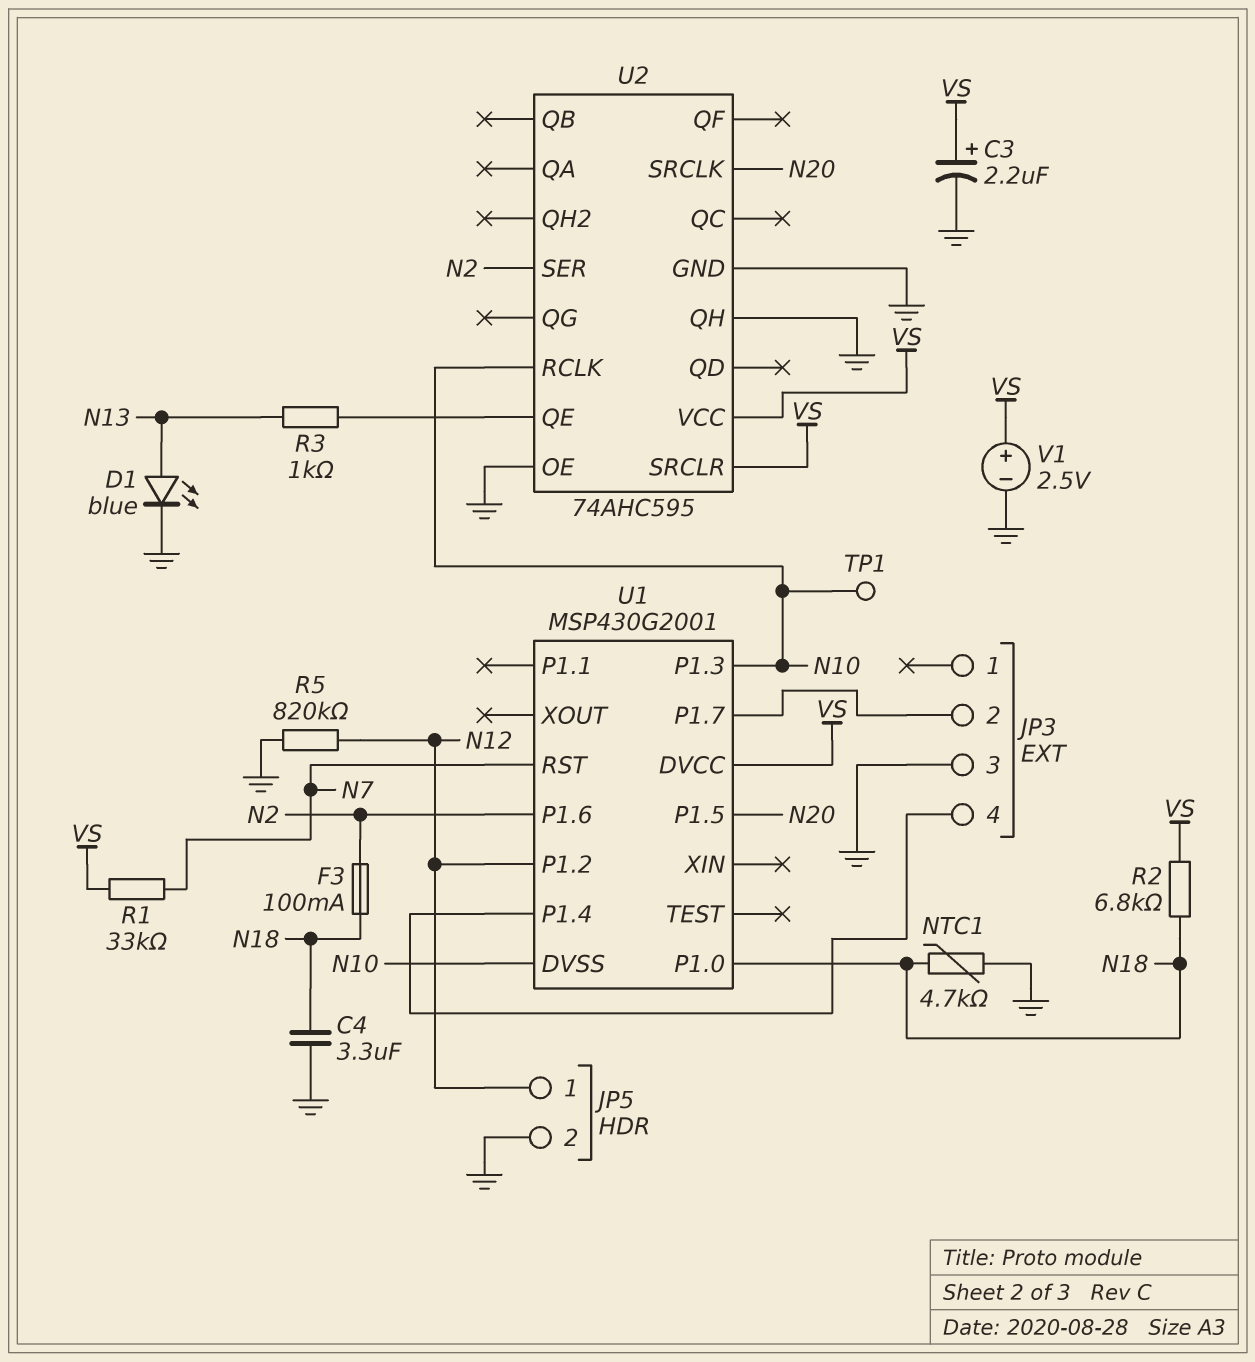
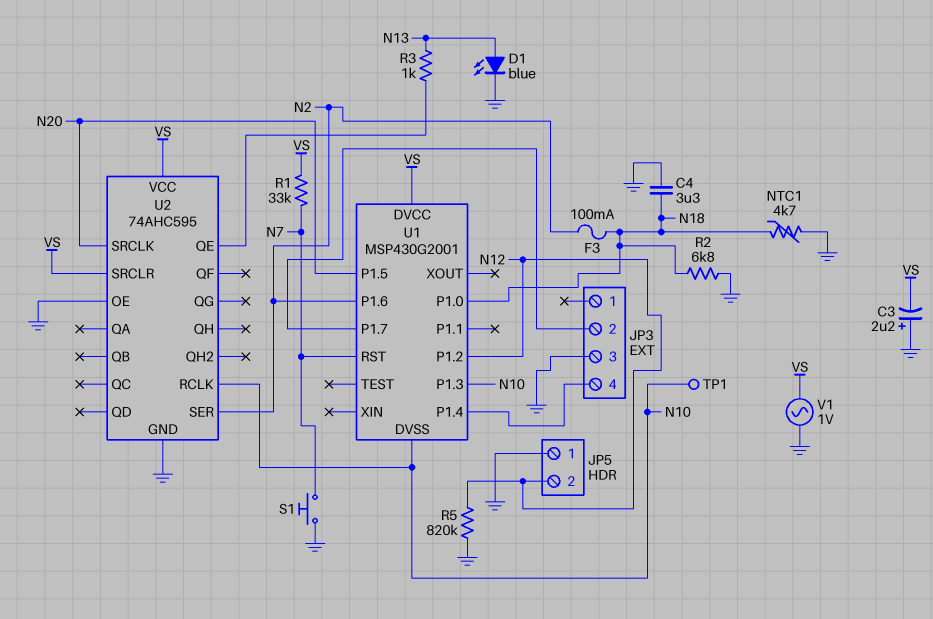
C3: 2.2uF (plus VS, minus GND) -> 2.2uF (plus GND, minus VS)
JP5 pin 1: N12 -> GND
JP5 pin 2: GND -> N12
R2: 6.8k (N18, VS) -> 6.8k (GND, N18)
S1: none -> button (GND, N7)
U2 pin QH: GND -> none
V1: 2.5V (plus VS, minus GND) -> AC 1V (GND, VS)

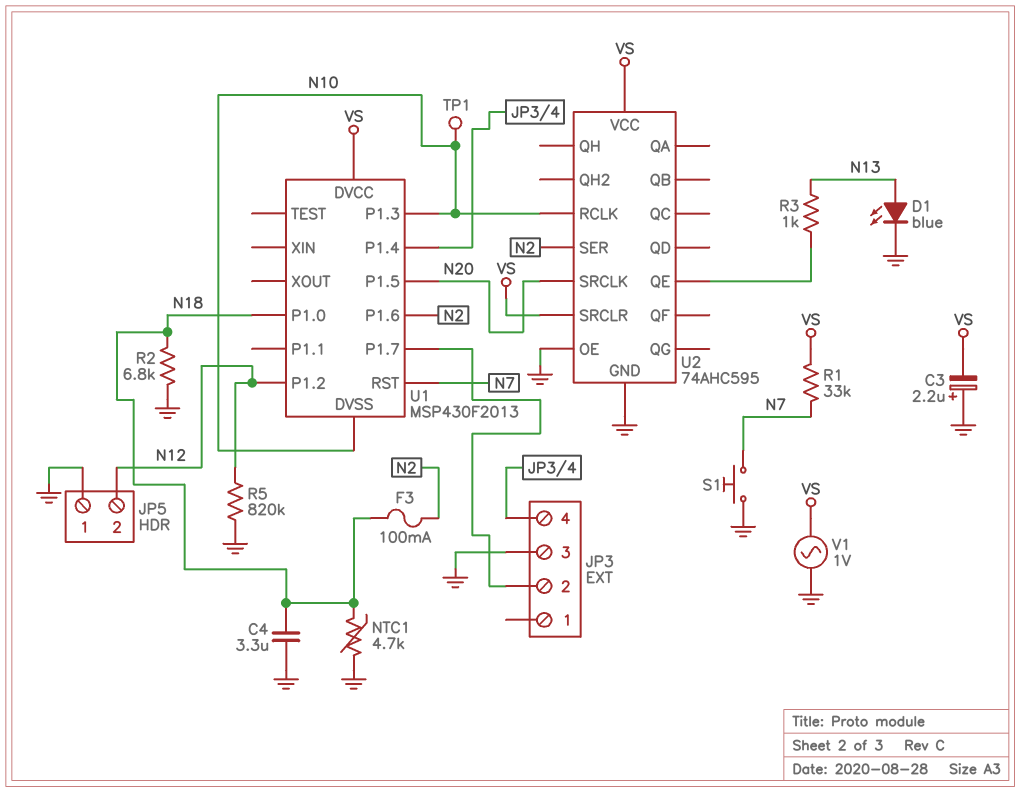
U1: MSP430G2001 -> MSP430F2013

